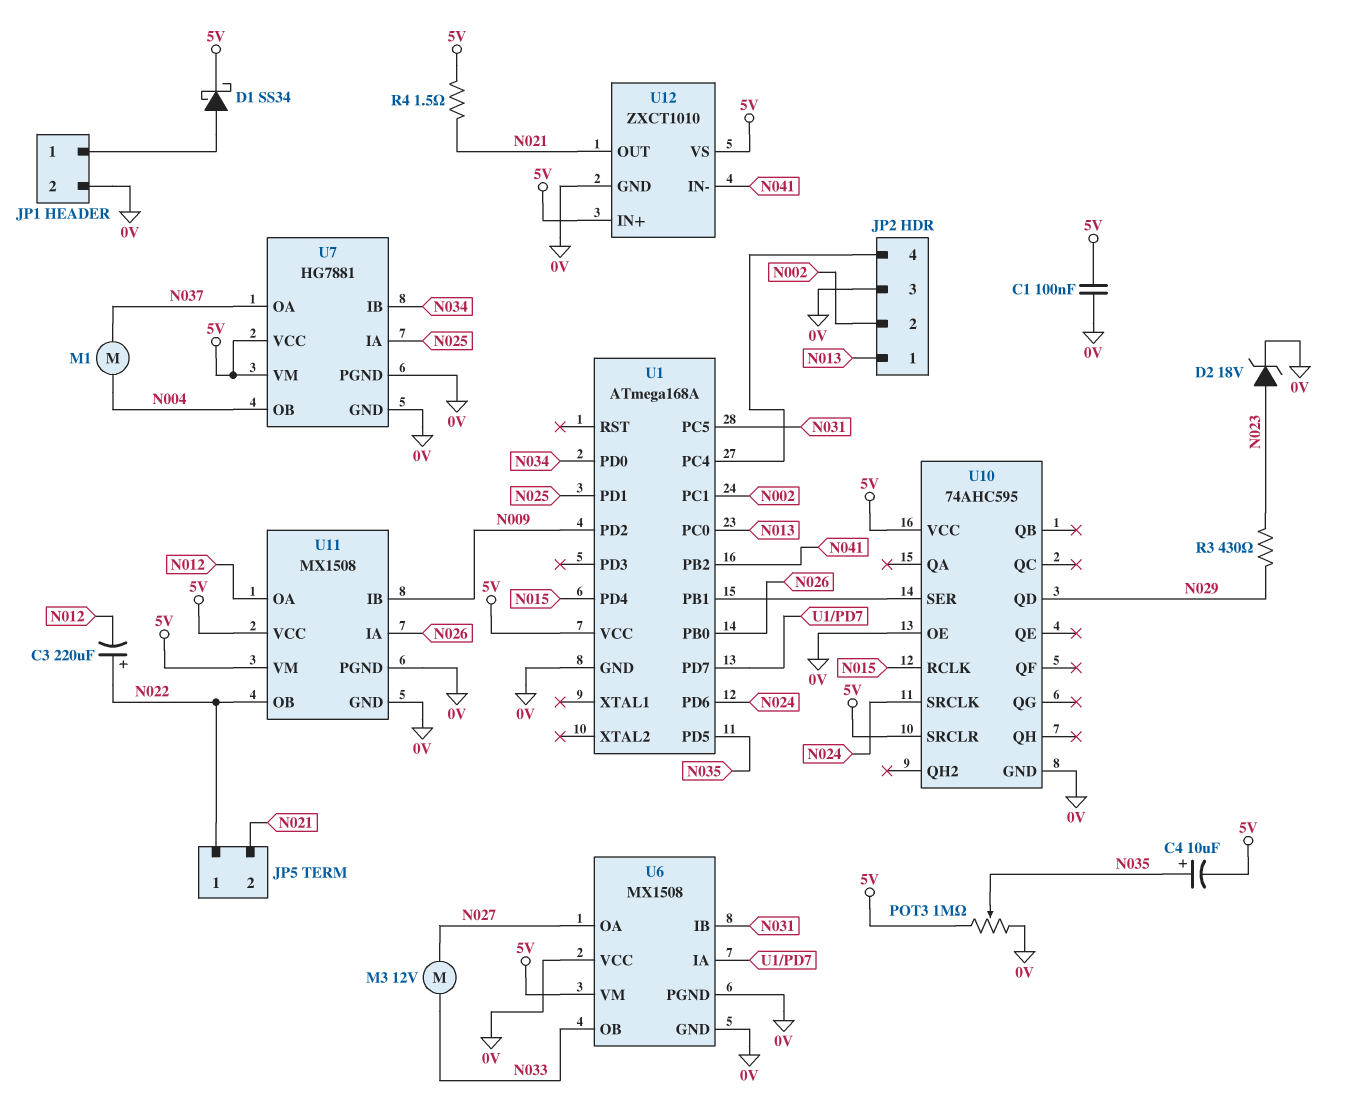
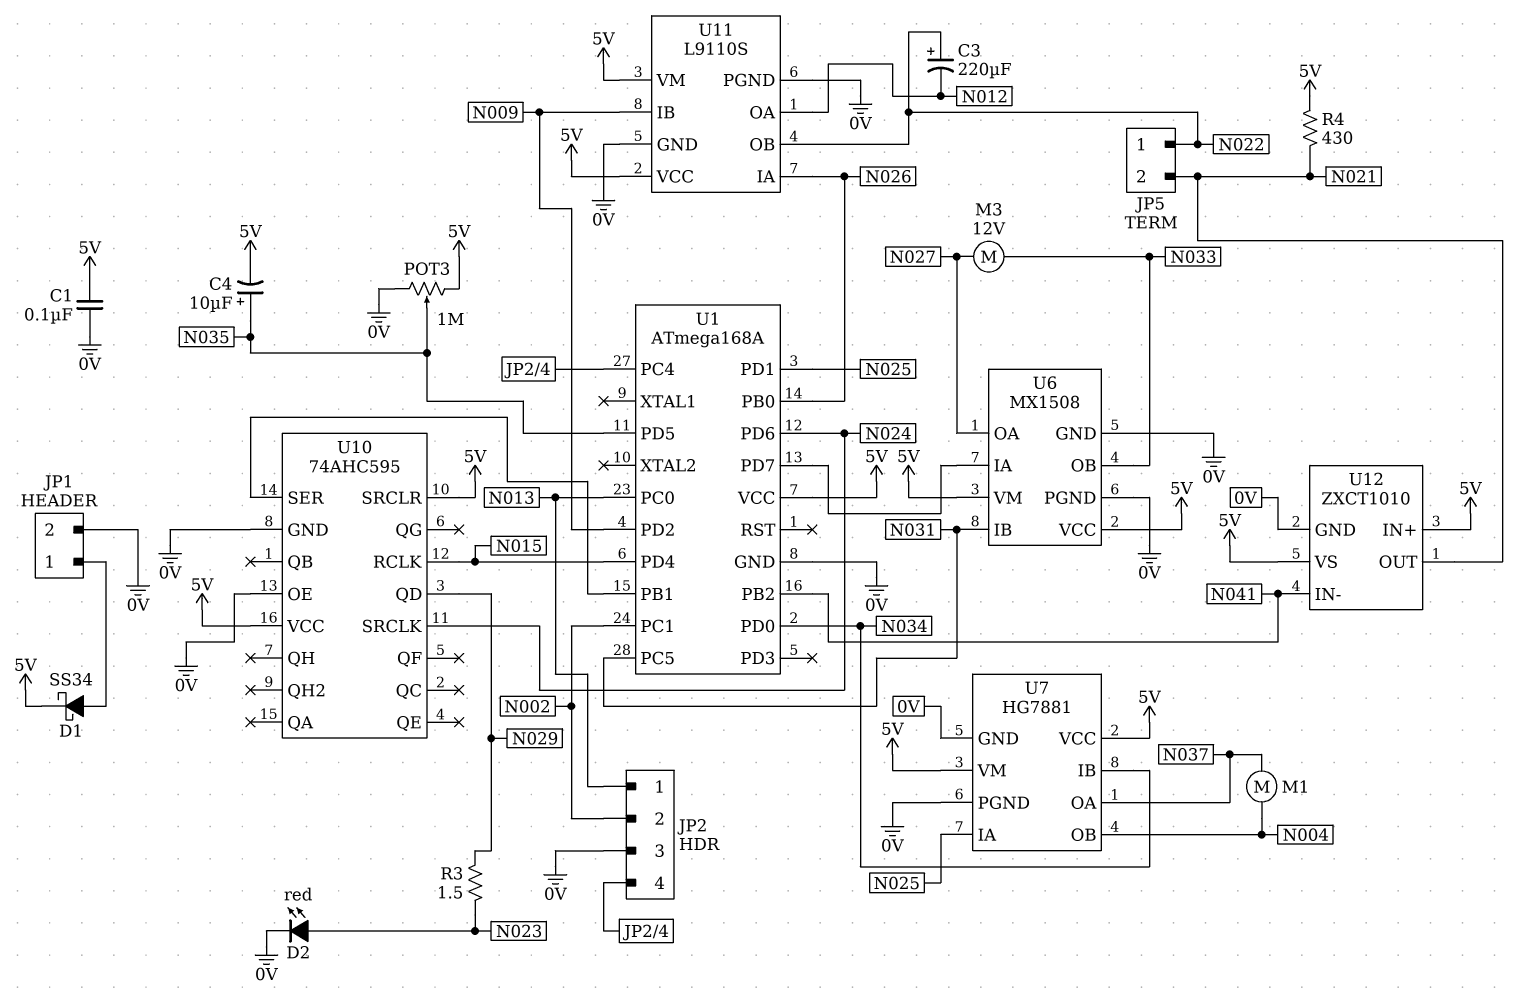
D2: zener 18V (A N023, K 0V) -> LED red (A N023, K 0V)
R3: 430 (N023, N029) -> 1.5 (N023, N029)
R4: 1.5 (5V, N021) -> 430 (5V, N021)
U6 pin VCC: 0V -> 5V
U11: MX1508 -> L9110S

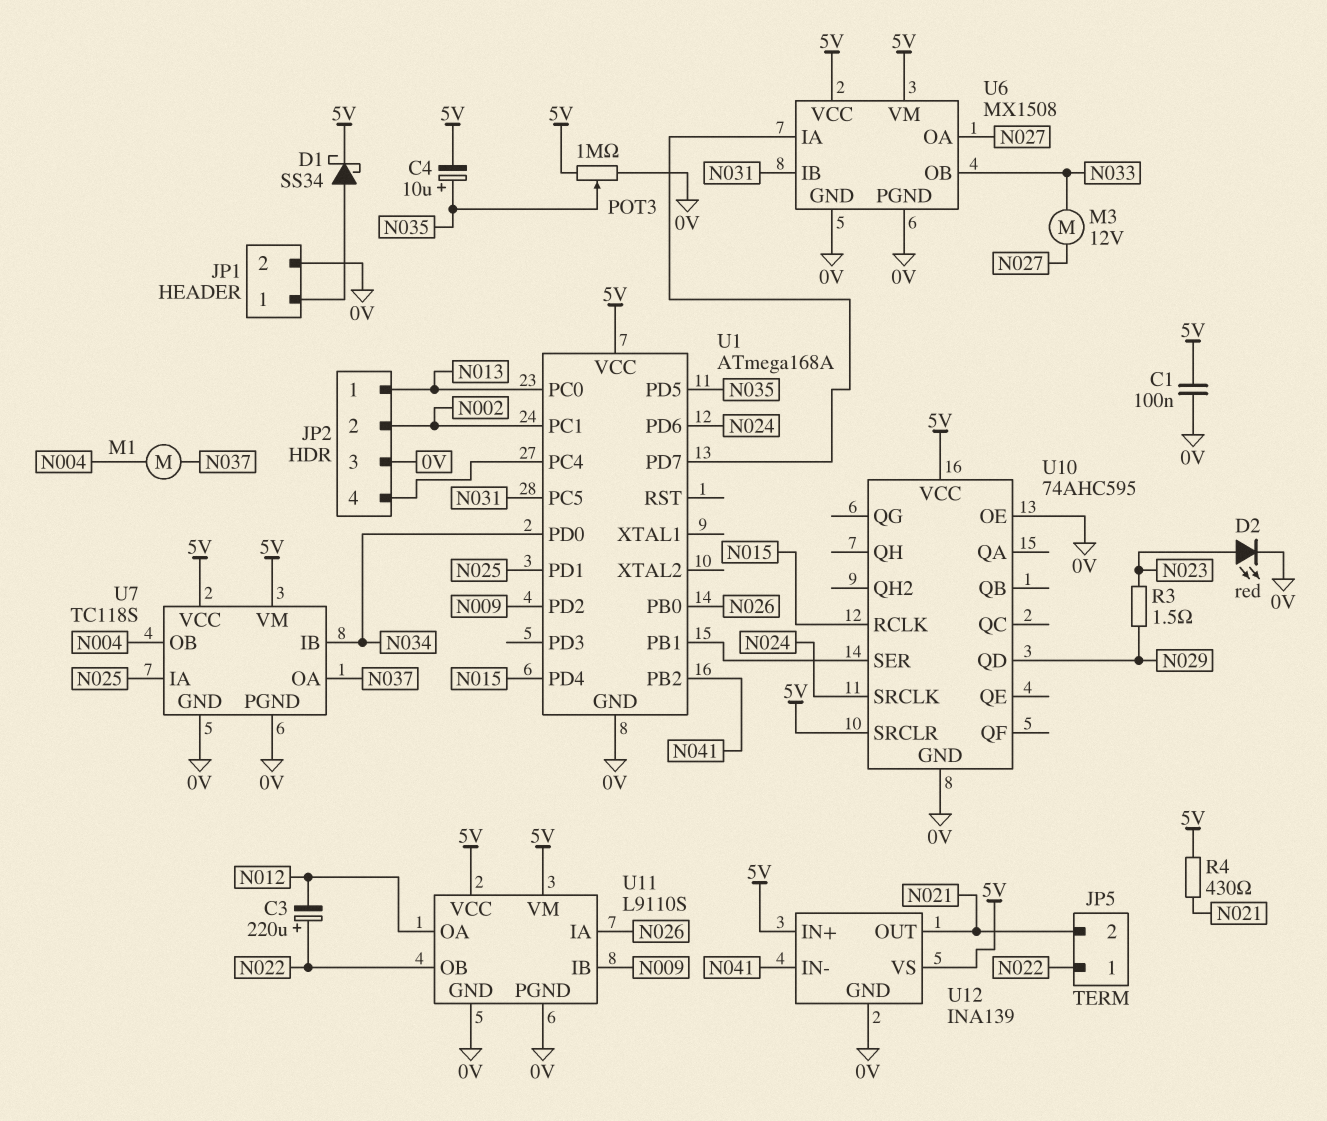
U7: HG7881 -> TC118S
U12: ZXCT1010 -> INA139

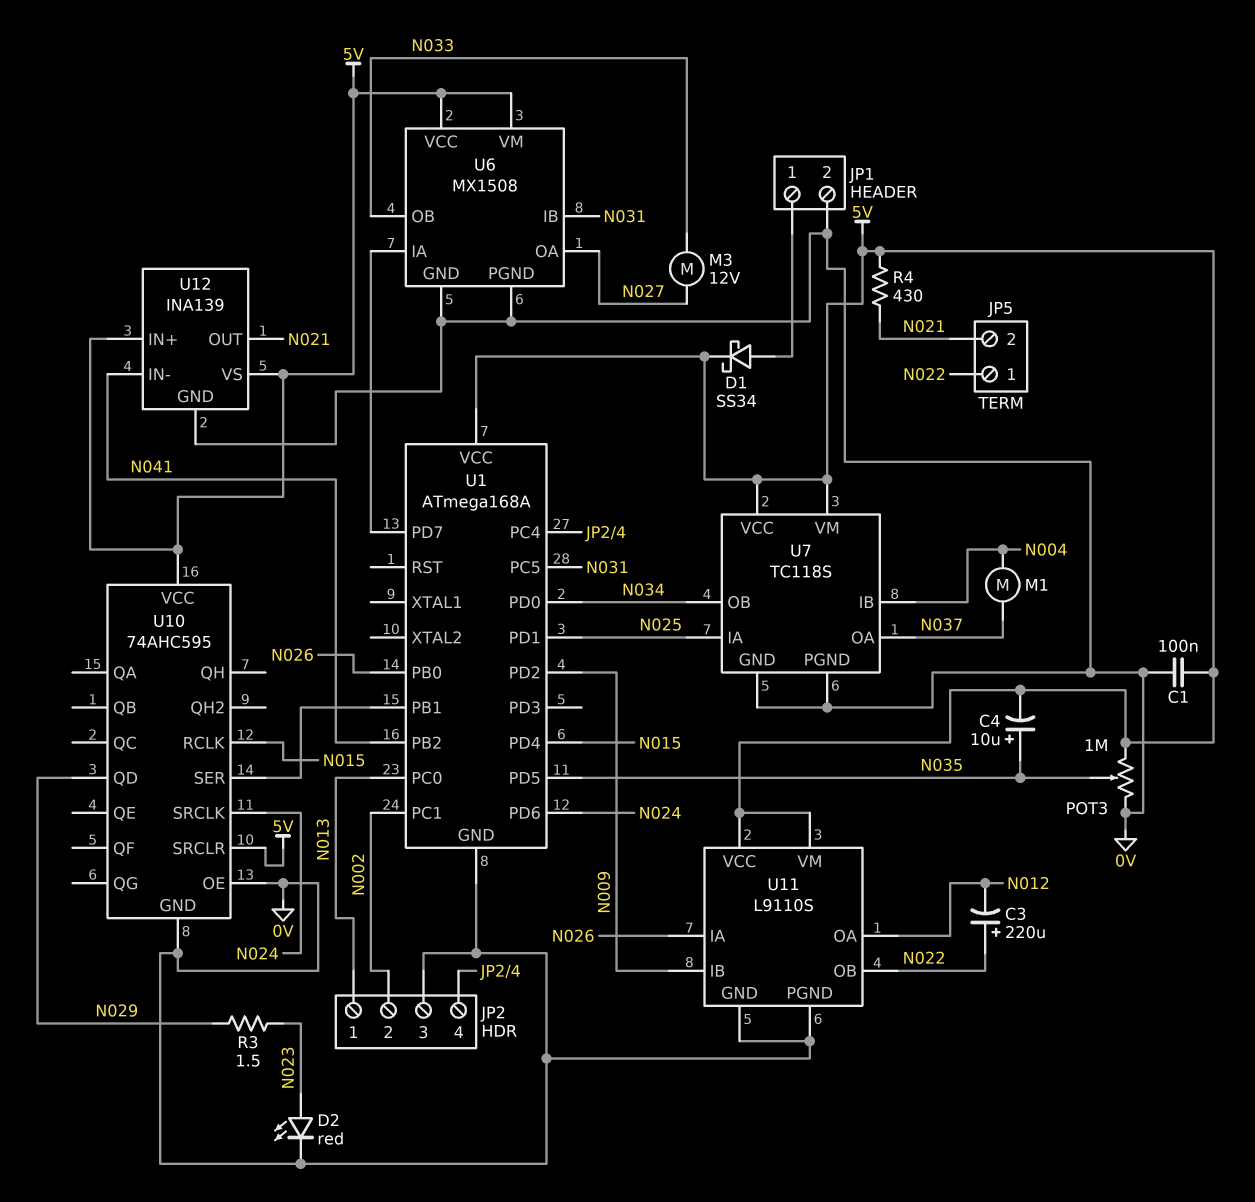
U7 pin IB: N034 -> N004
U7 pin OB: N004 -> N034

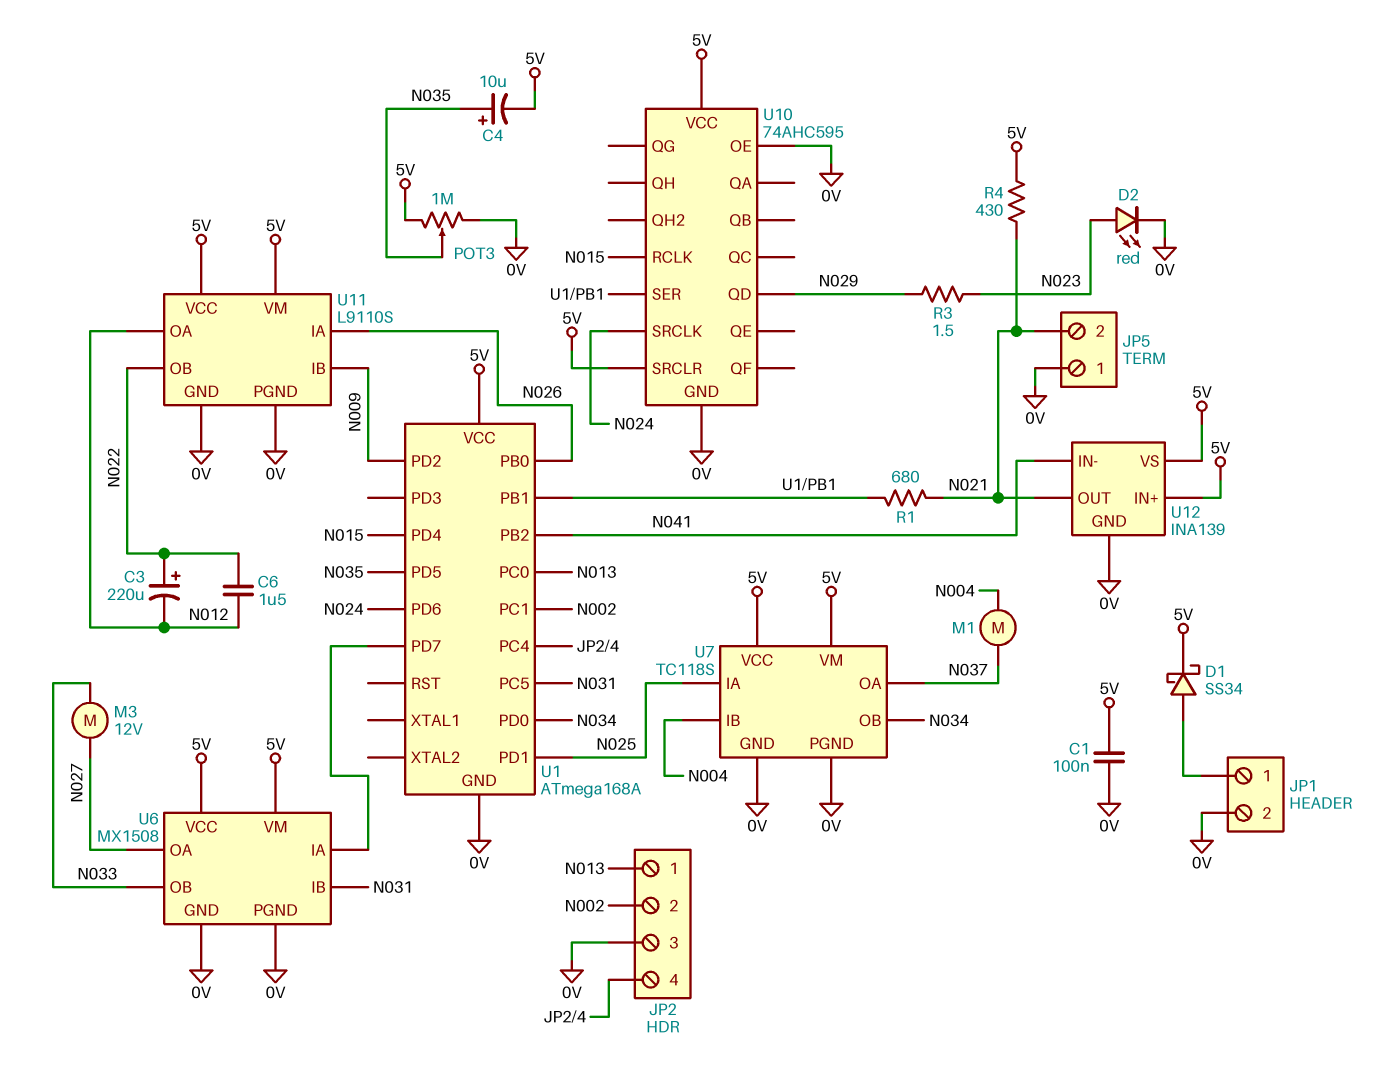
C6: none -> 1.5uF (N012, N022)
JP5 pin 1: N022 -> 0V
R1: none -> 680 (N021, U1/PB1)

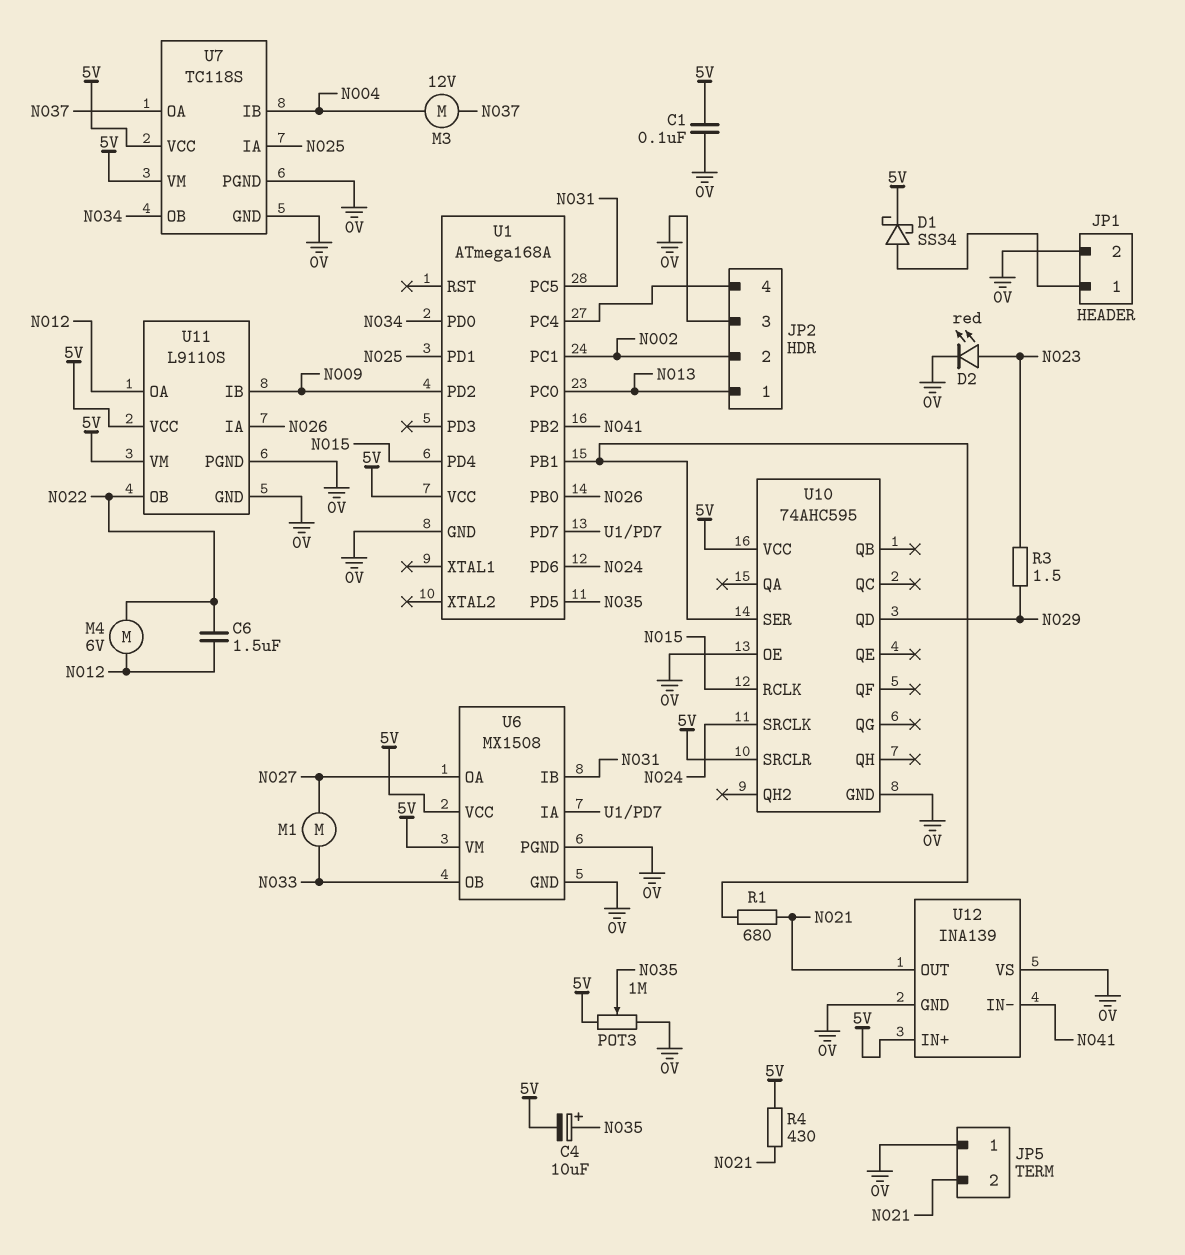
C3: 220uF (plus N022, minus N012) -> none
M1: motor (N004, N037) -> motor (N027, N033)
M3: motor 12V (N027, N033) -> motor 12V (N004, N037)
M4: none -> motor 6V (N012, N022)
U12 pin VS: 5V -> 0V

